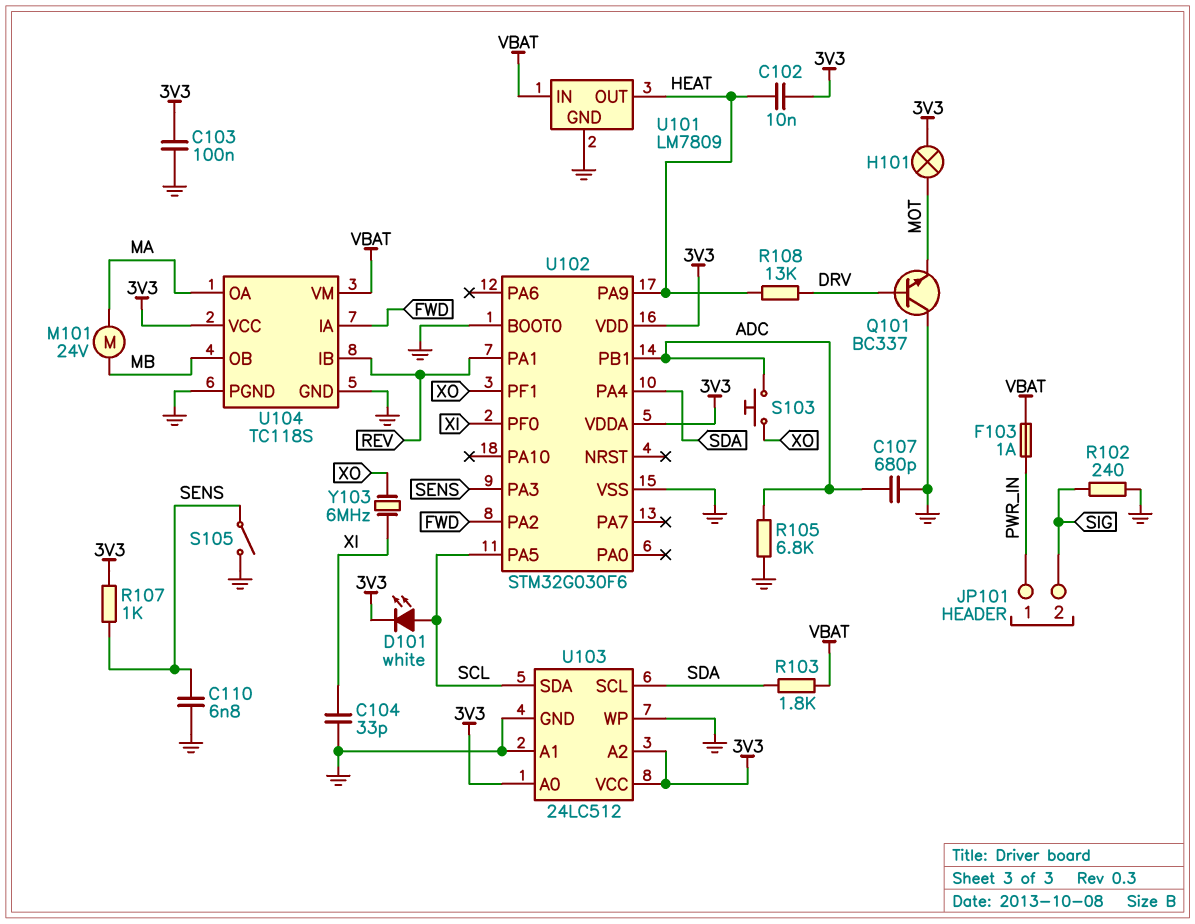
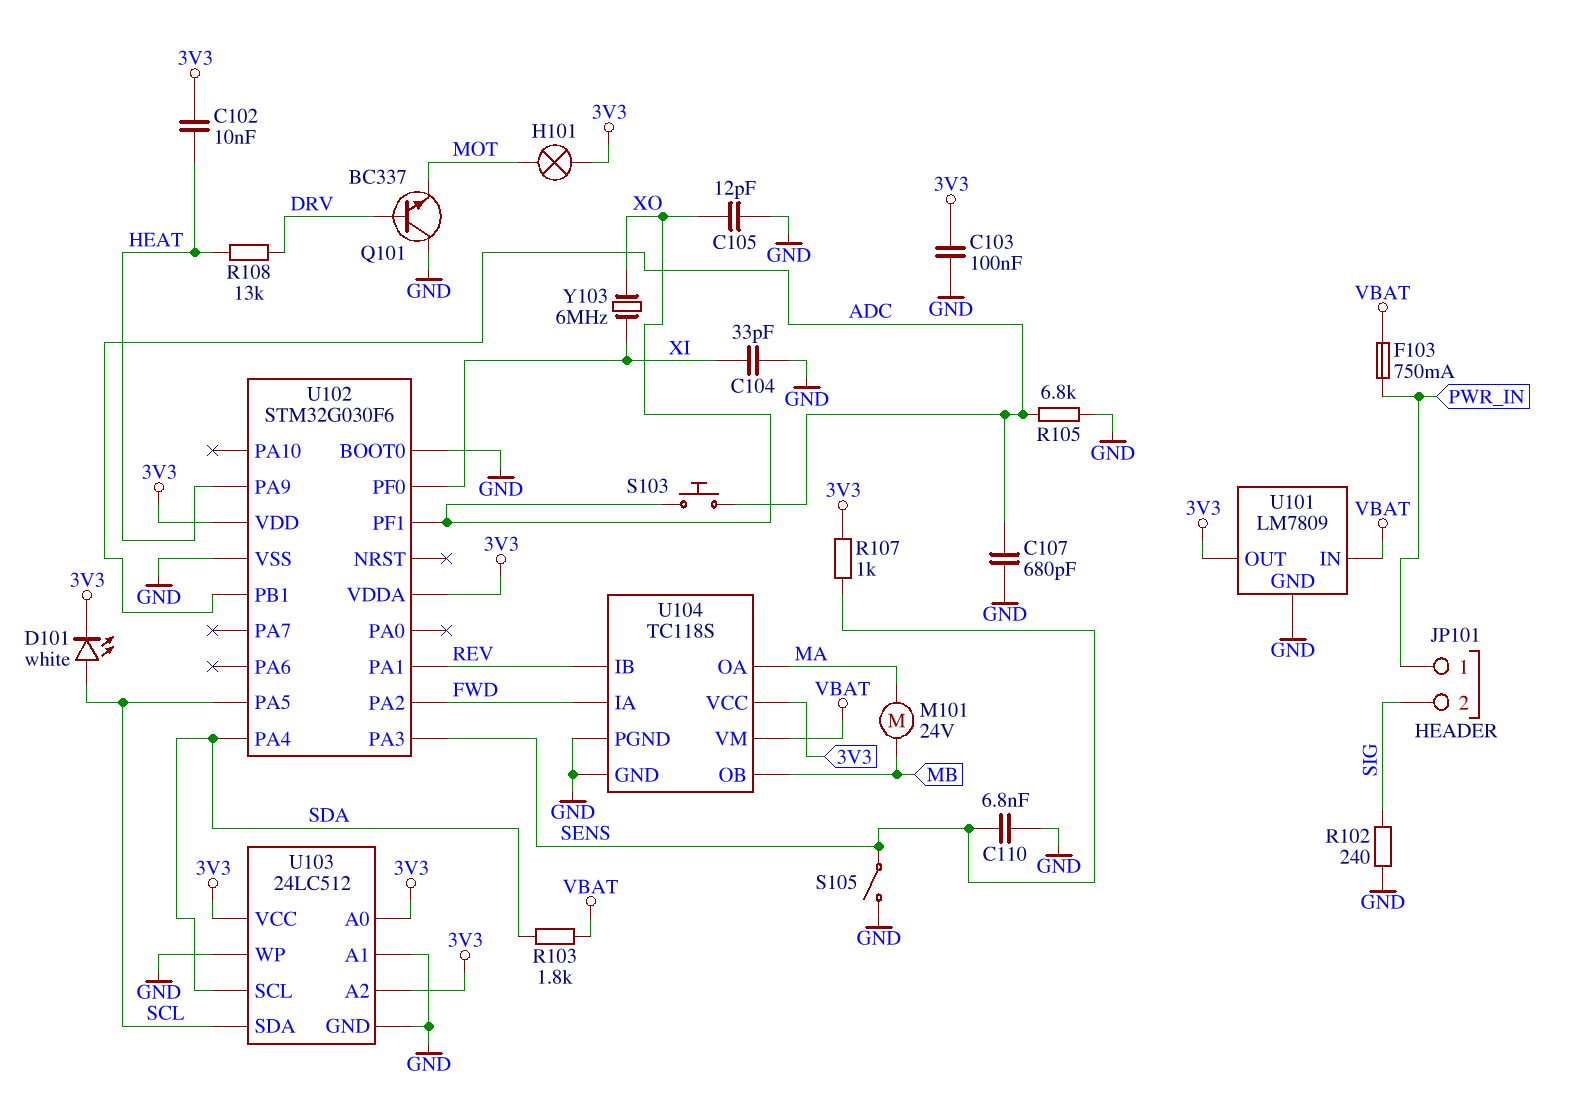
C105: none -> 12pF (GND, XO)
F103: 1A (PWR_IN, VBAT) -> 750mA (PWR_IN, VBAT)
U101 pin OUT: HEAT -> 3V3

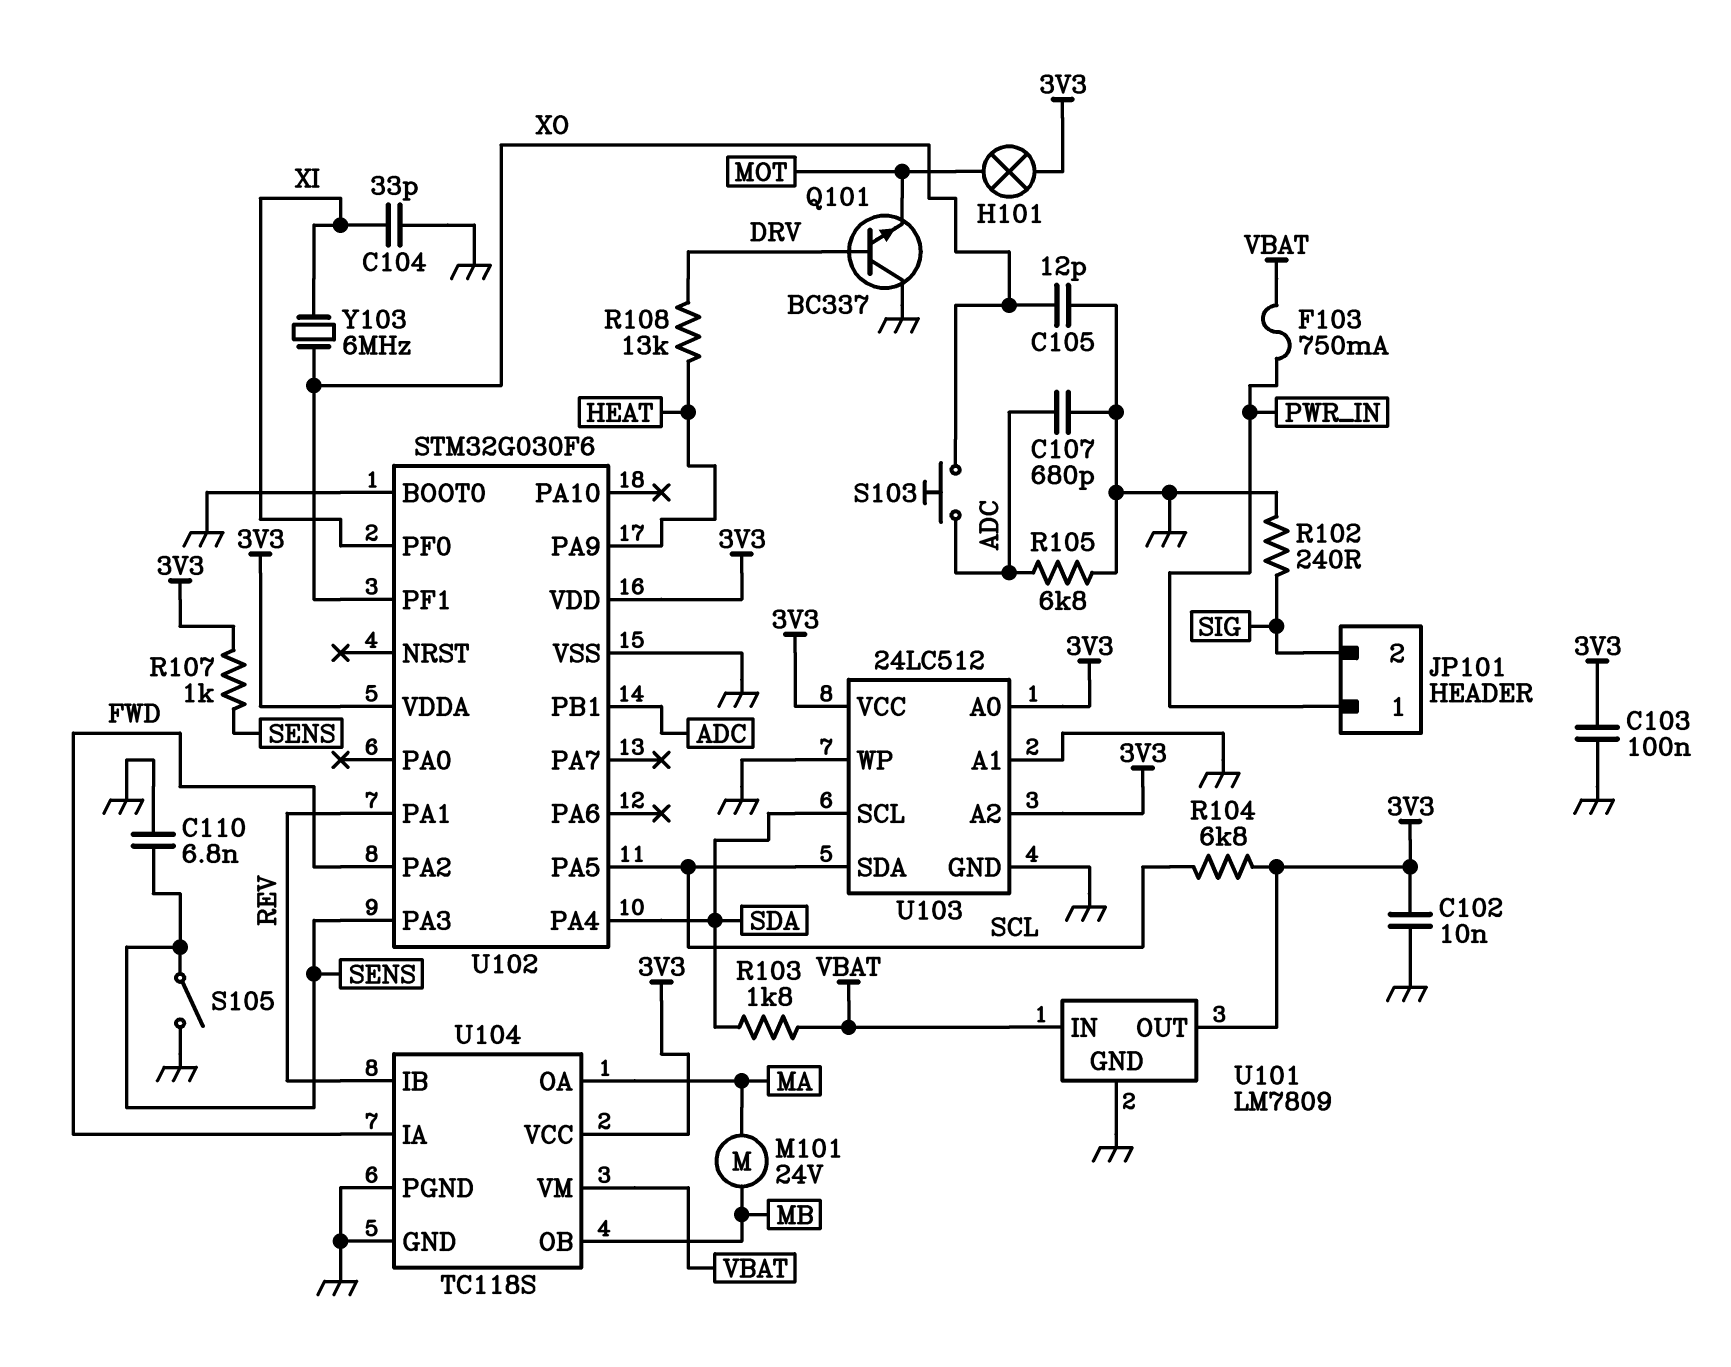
C102: 10nF (3V3, HEAT) -> 10nF (3V3, GND)
D101: LED white (A SCL, K 3V3) -> none
R104: none -> 6.8k (3V3, SCL)

